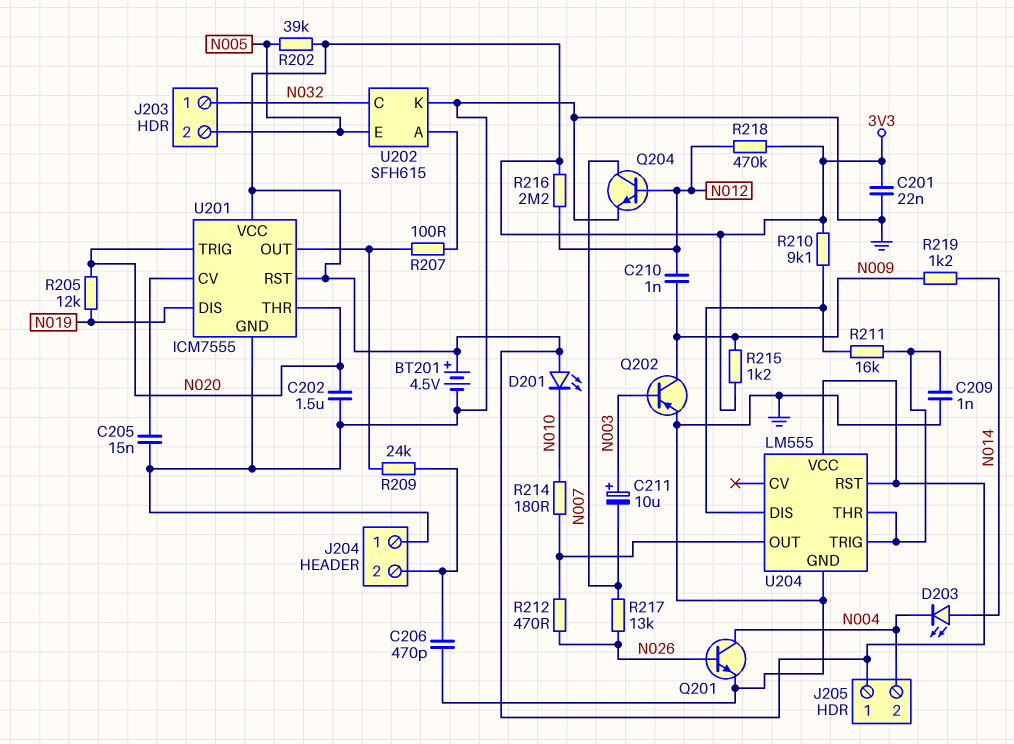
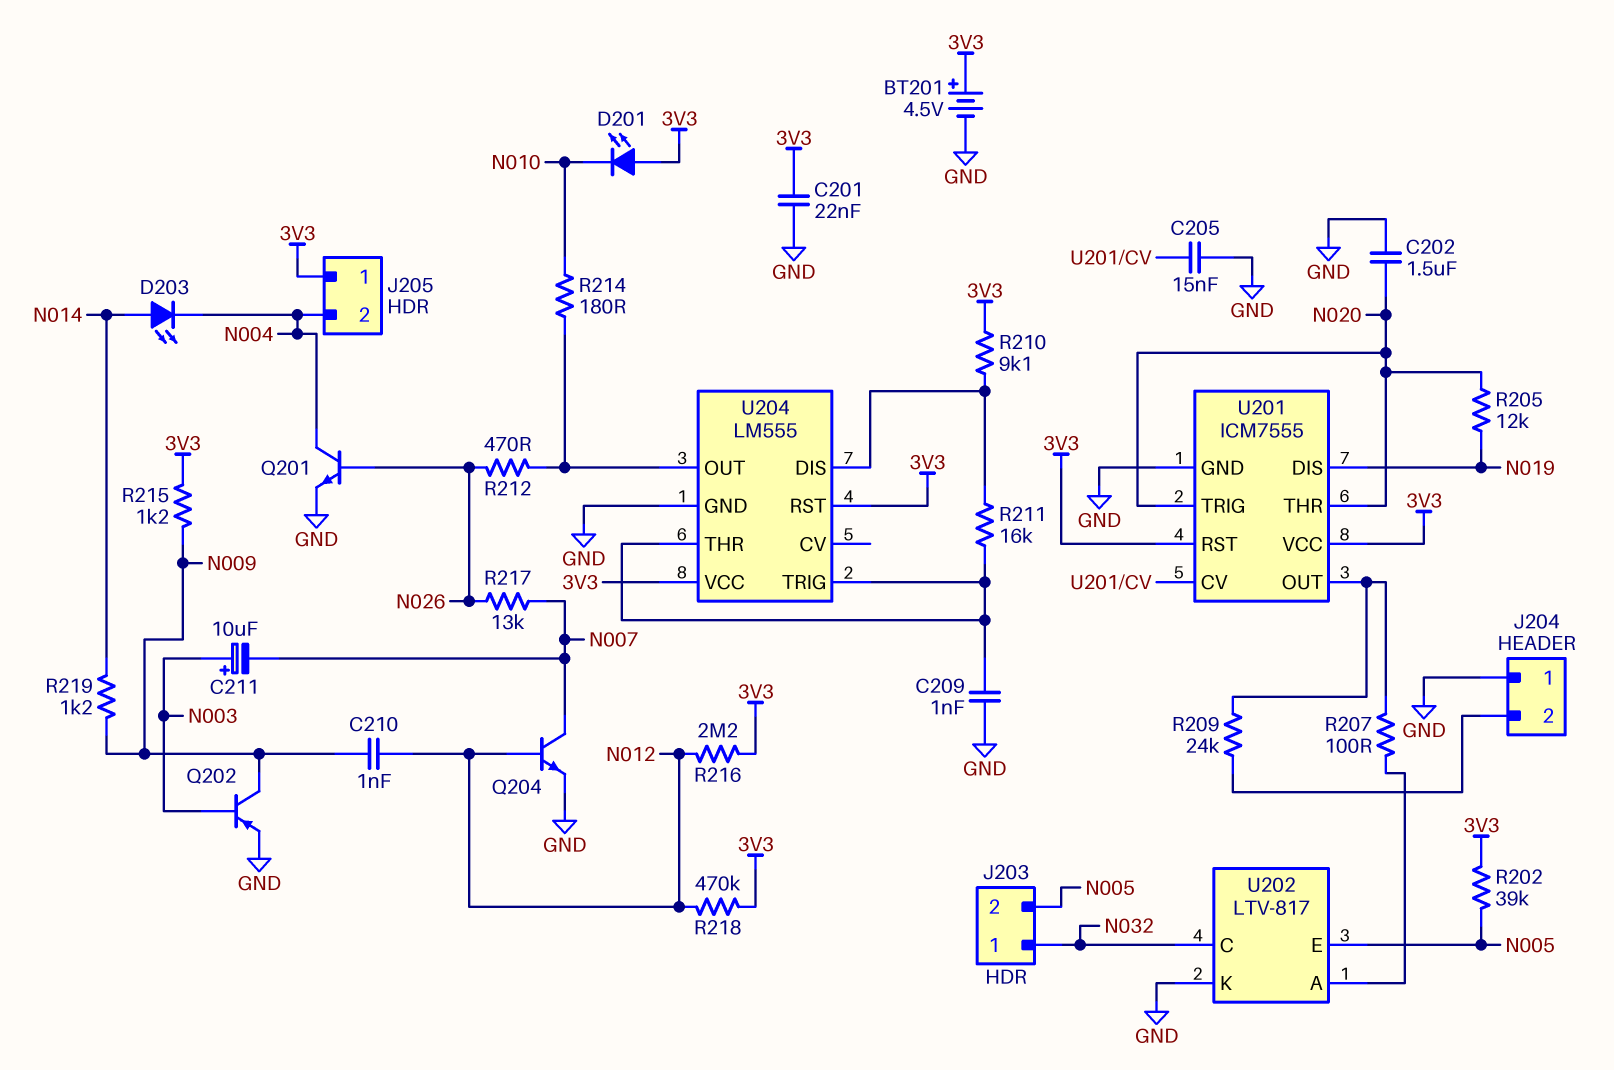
C206: 470pF (GND, J204/2) -> none
U202: SFH615 -> LTV-817

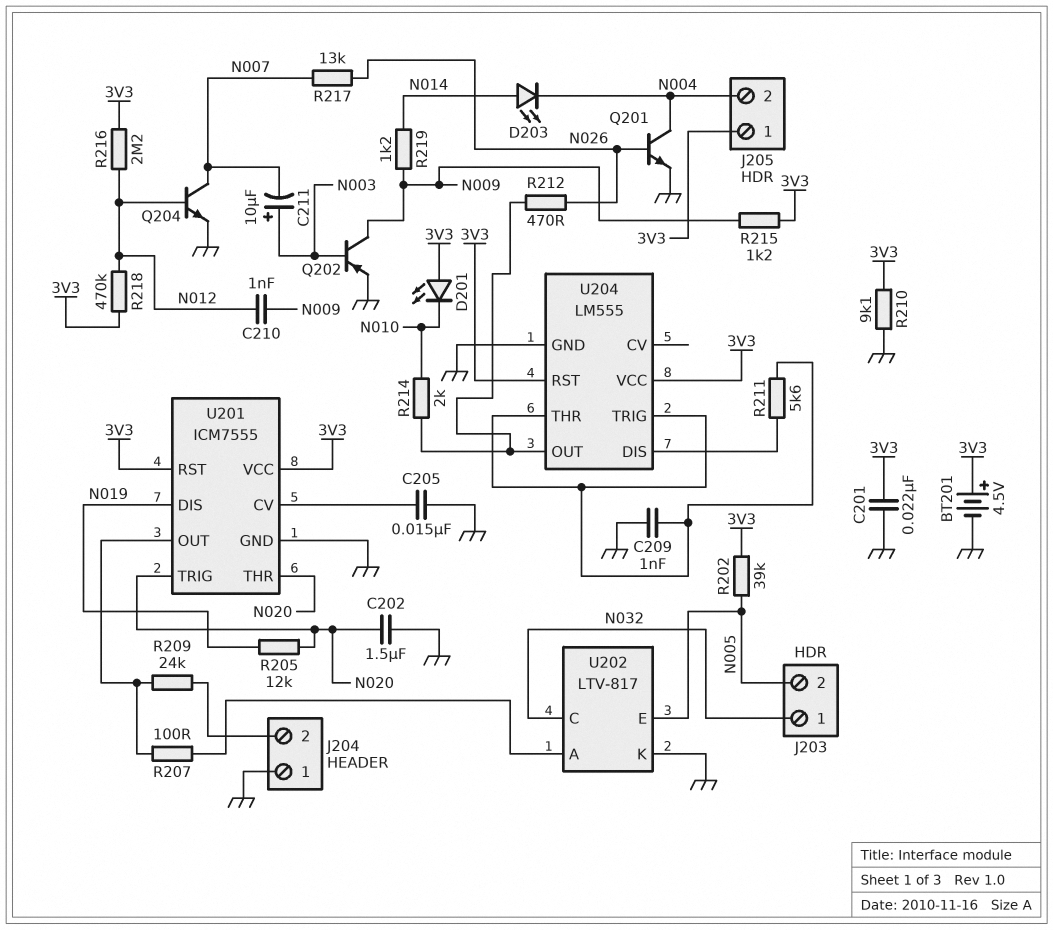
R210: 9.1k (3V3, U204/DIS) -> 9.1k (3V3, GND)
R211: 16k (U204/DIS, U204/THR) -> 5.6k (U204/DIS, U204/THR)
R214: 180 (N010, U204/OUT) -> 2k (N010, U204/OUT)

